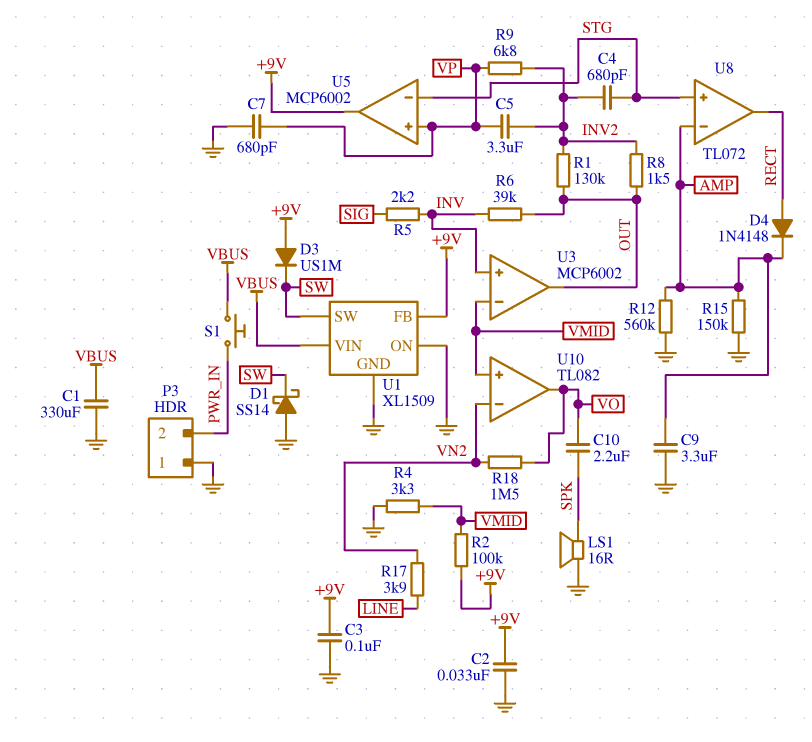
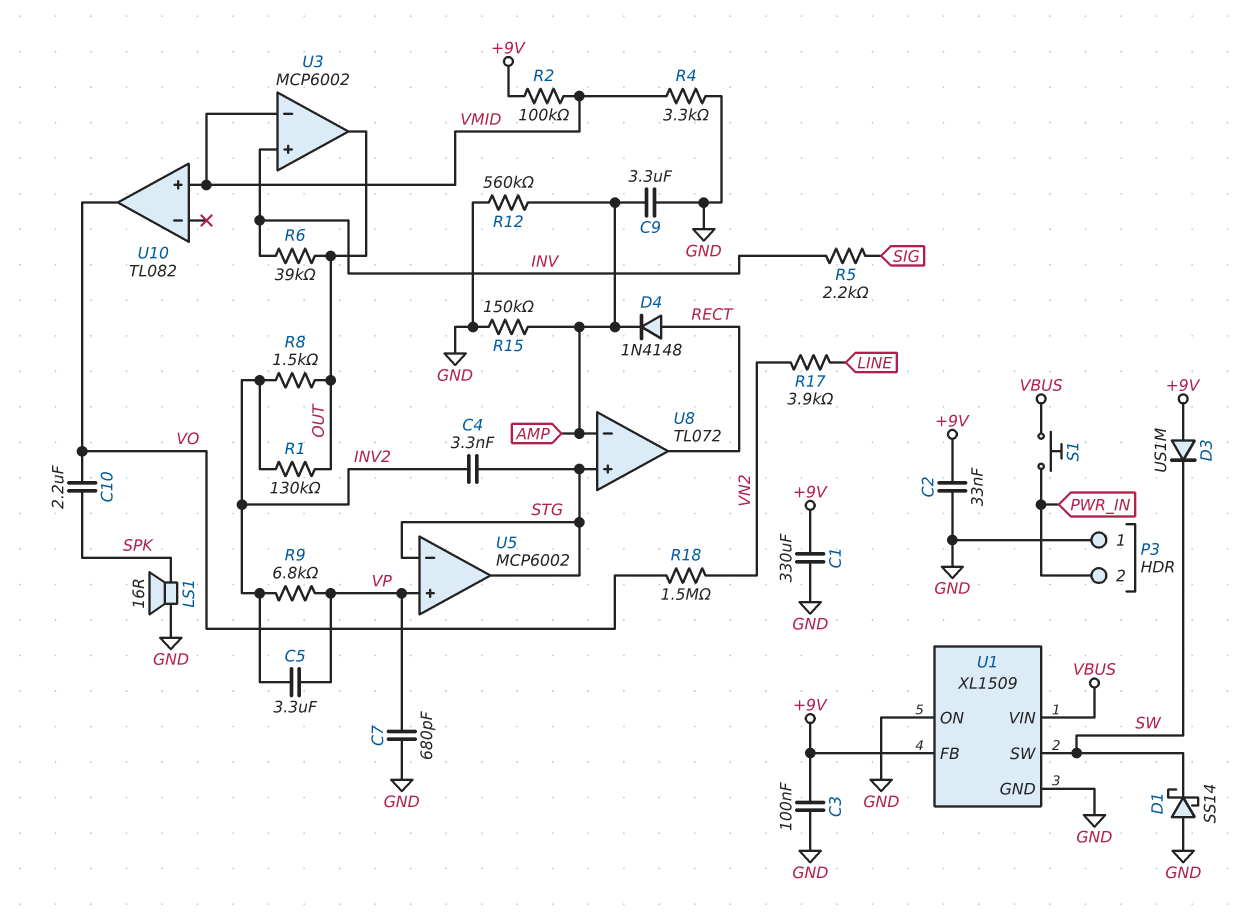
C1: 330uF (GND, VBUS) -> 330uF (+9V, GND)
C4: 680pF (INV2, STG) -> 3.3nF (INV2, STG)
U5 pin out: +9V -> STG
U10 pin in-: VN2 -> none

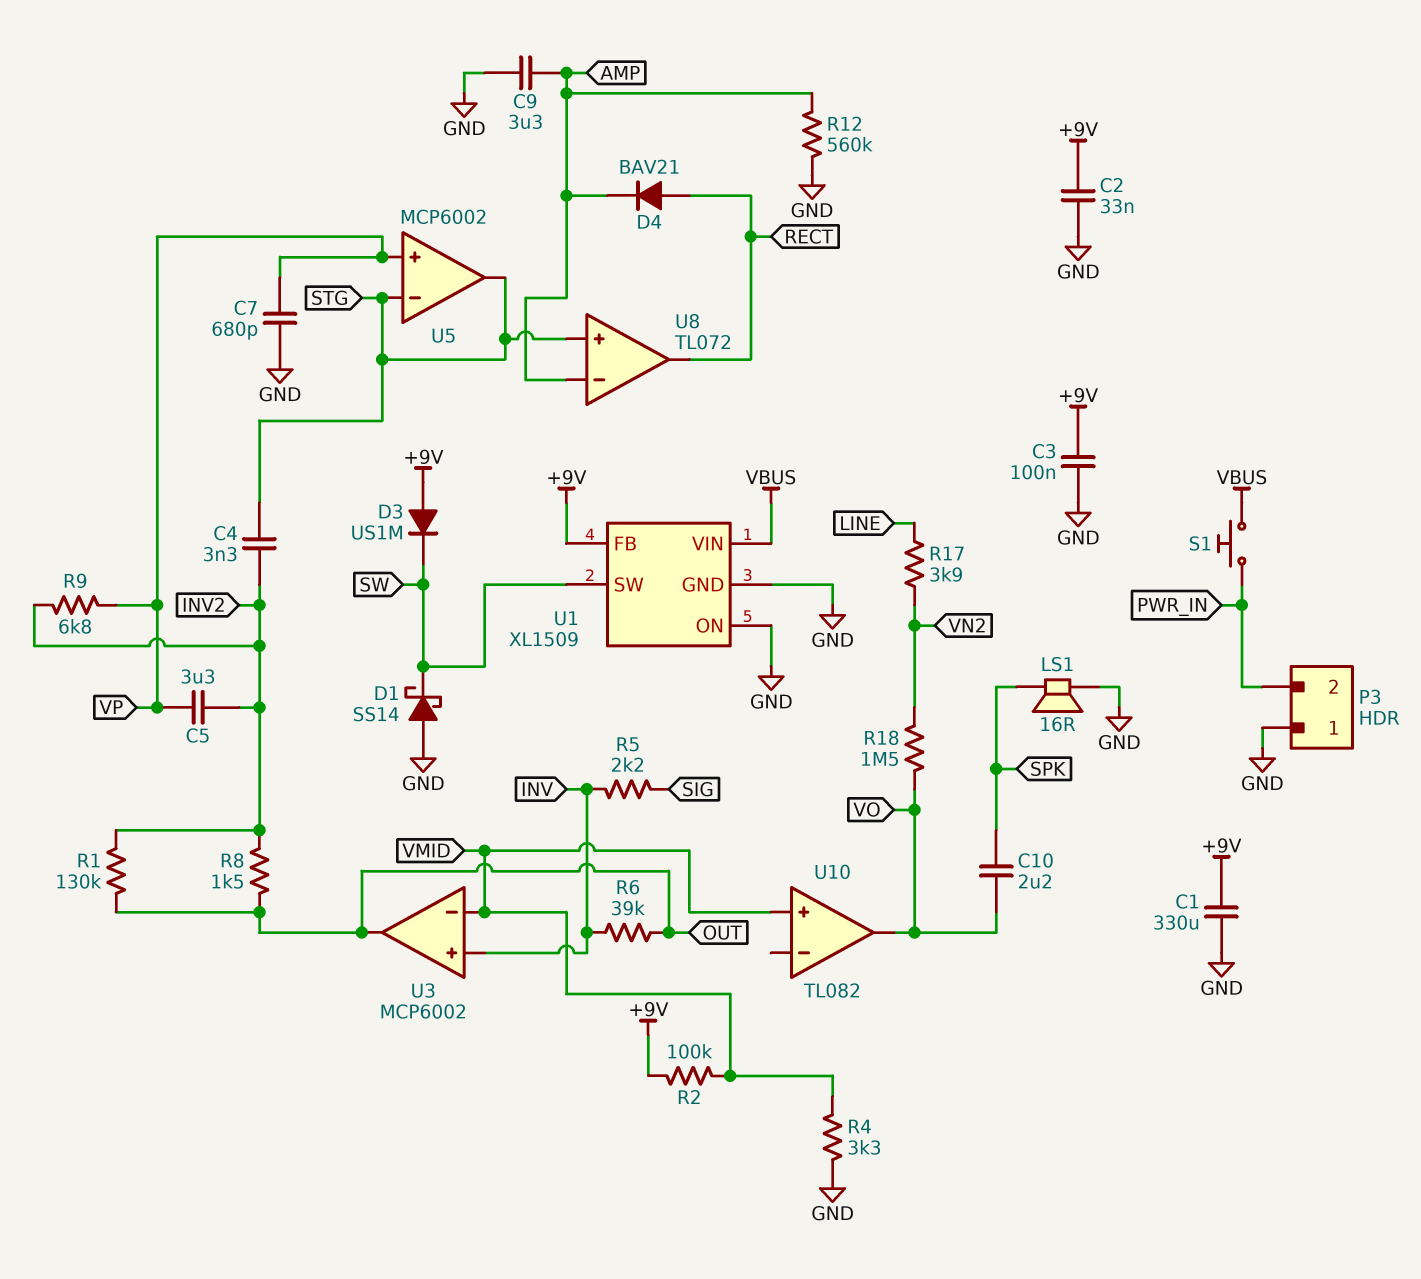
D4: diode 1N4148 (A RECT, K AMP) -> diode BAV21 (A RECT, K AMP)
R15: 150k (AMP, GND) -> none

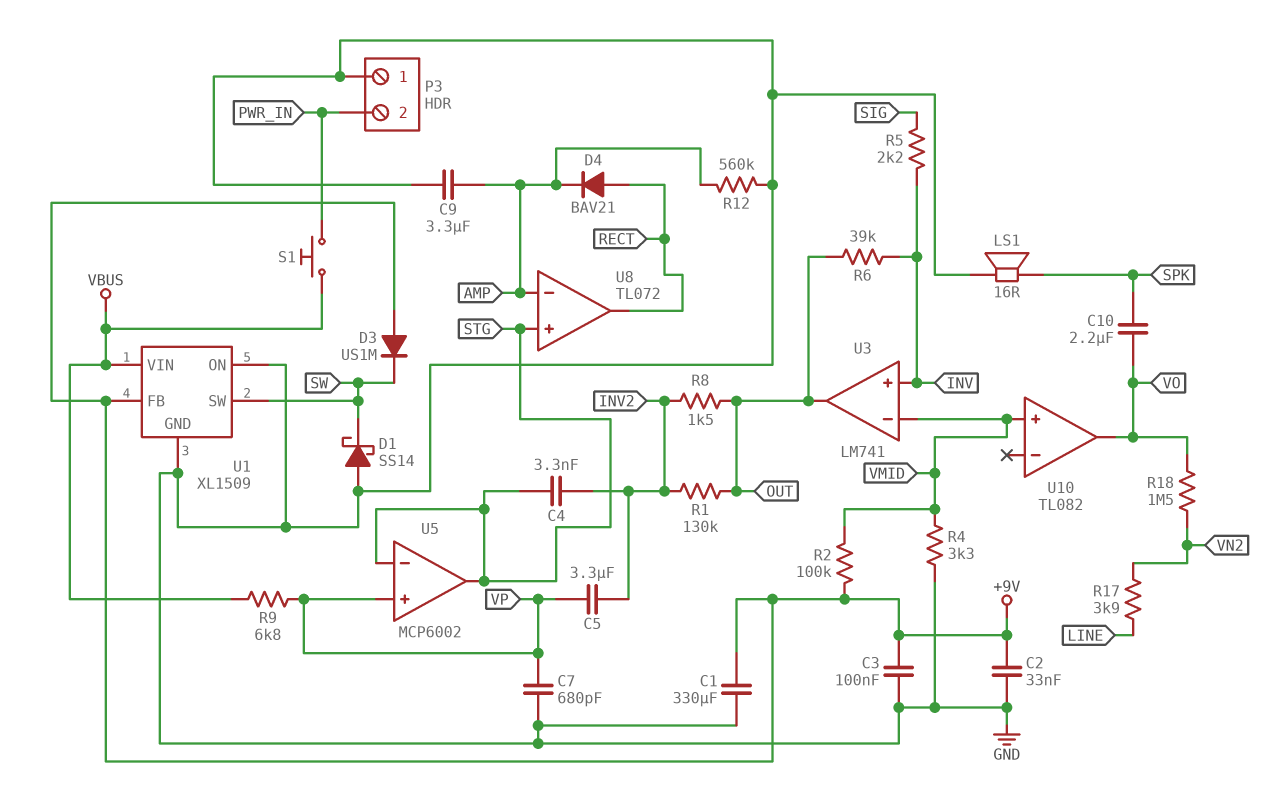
R9: 6.8k (INV2, VP) -> 6.8k (VBUS, VP)
U3: MCP6002 -> LM741

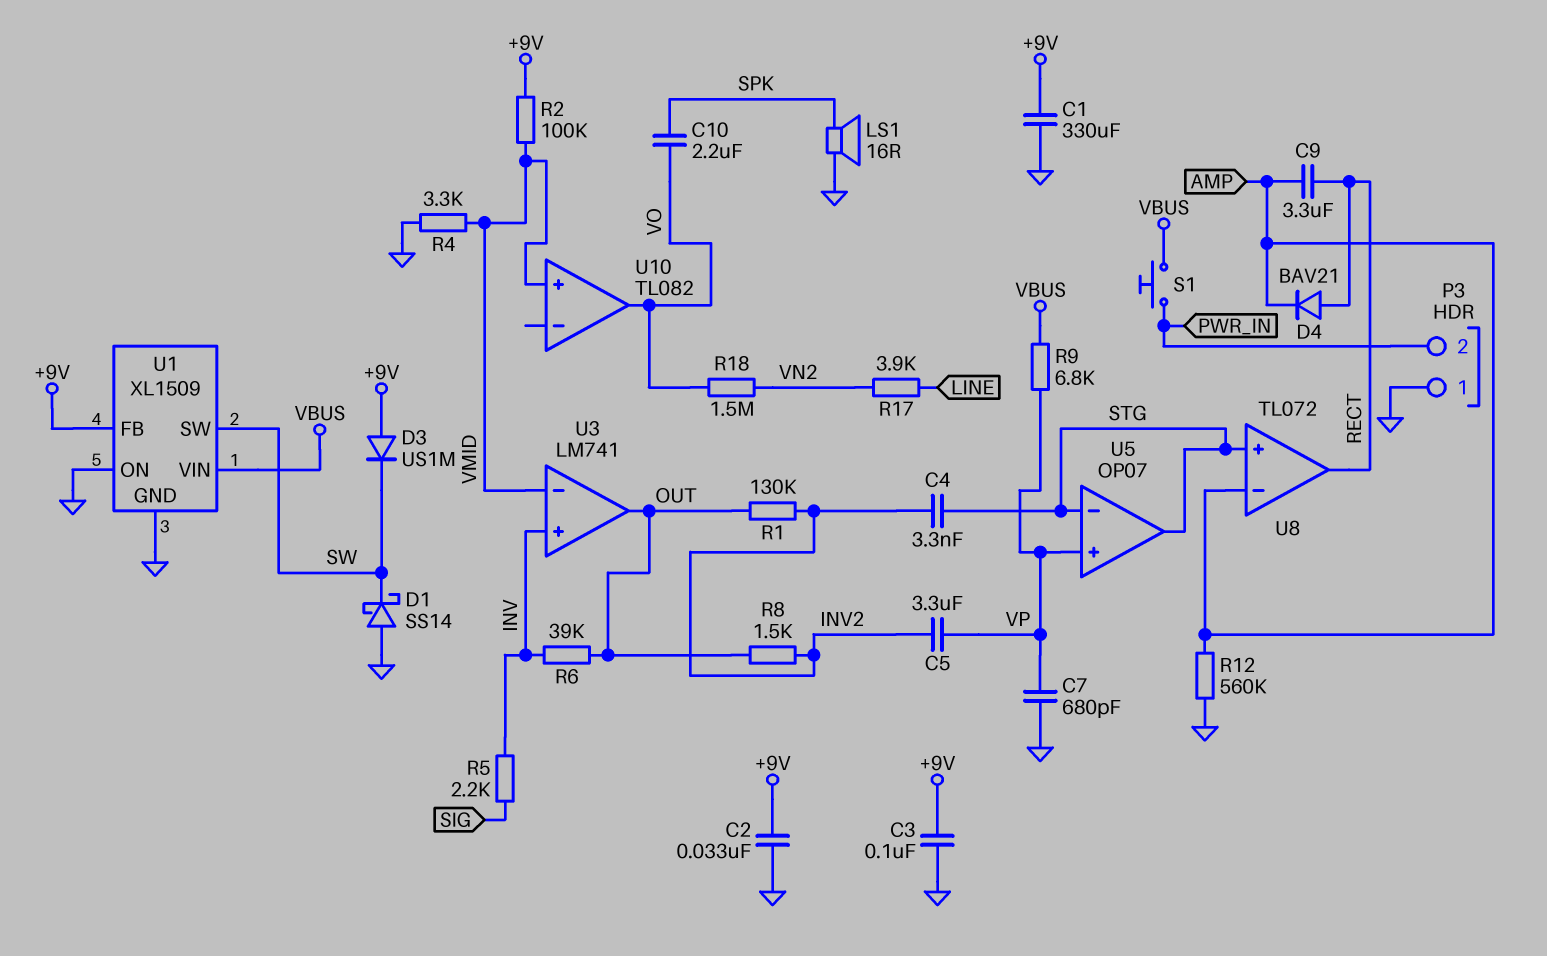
C9: 3.3uF (AMP, GND) -> 3.3uF (AMP, RECT)
U5: MCP6002 -> OP07

